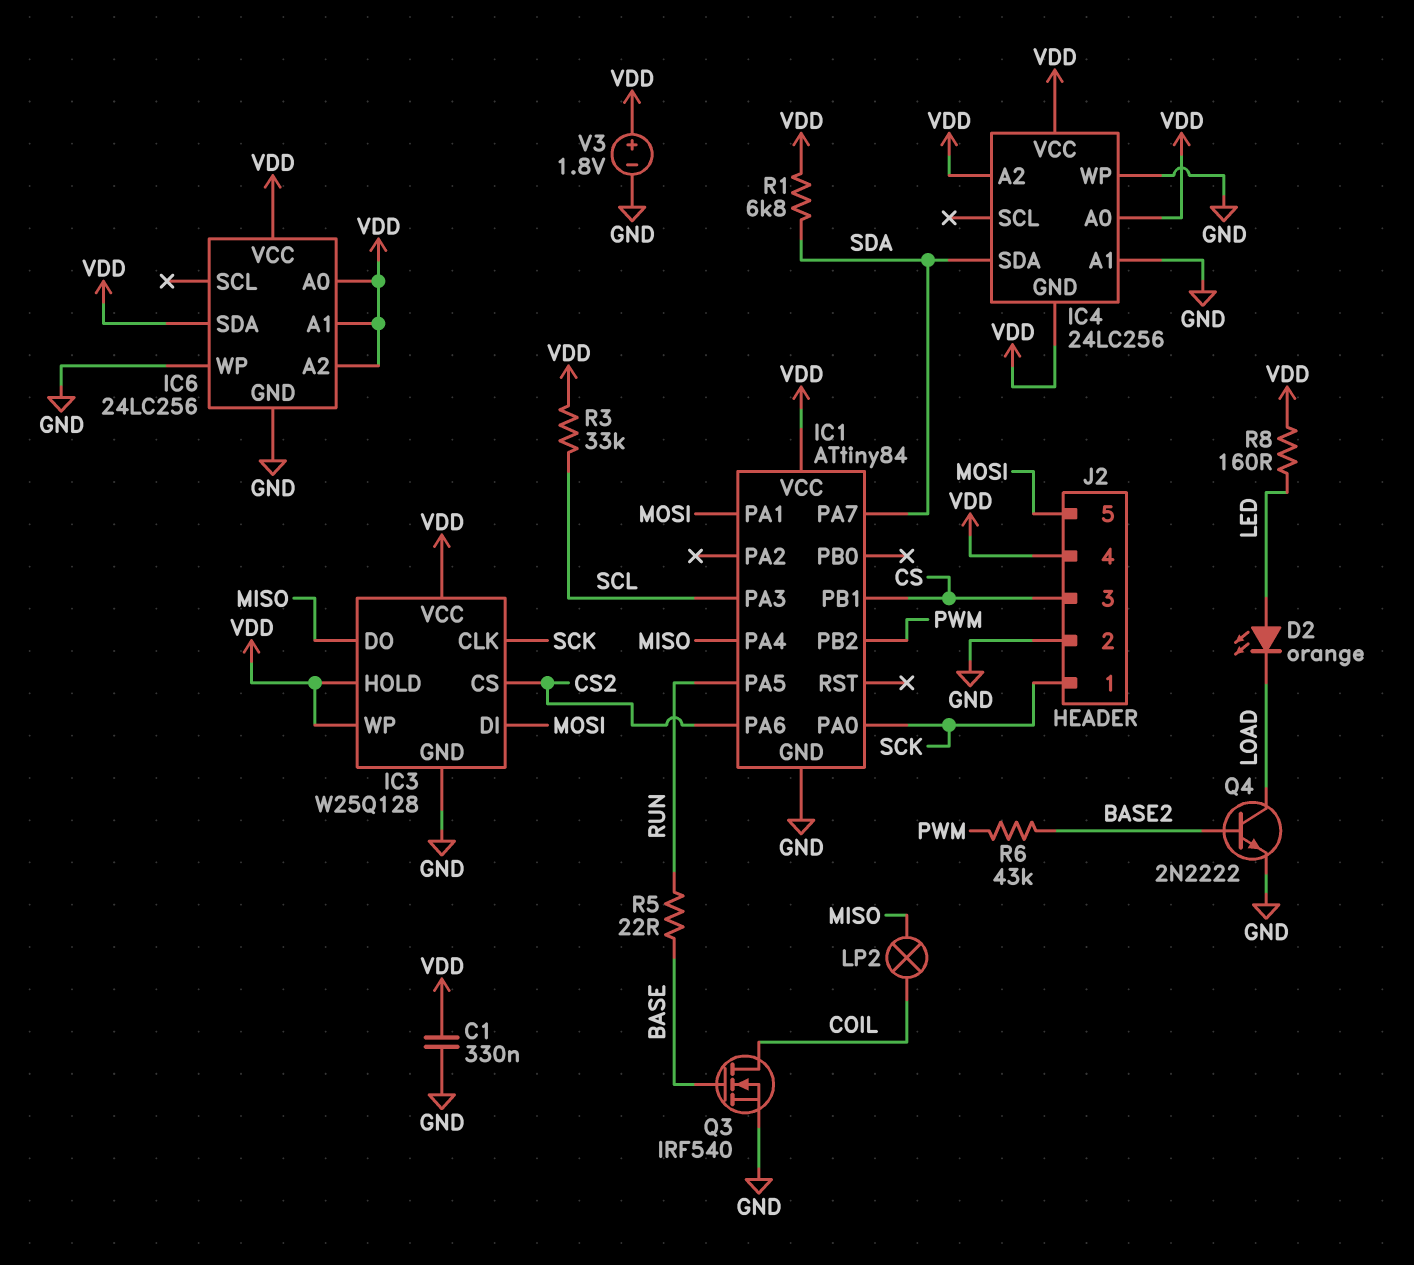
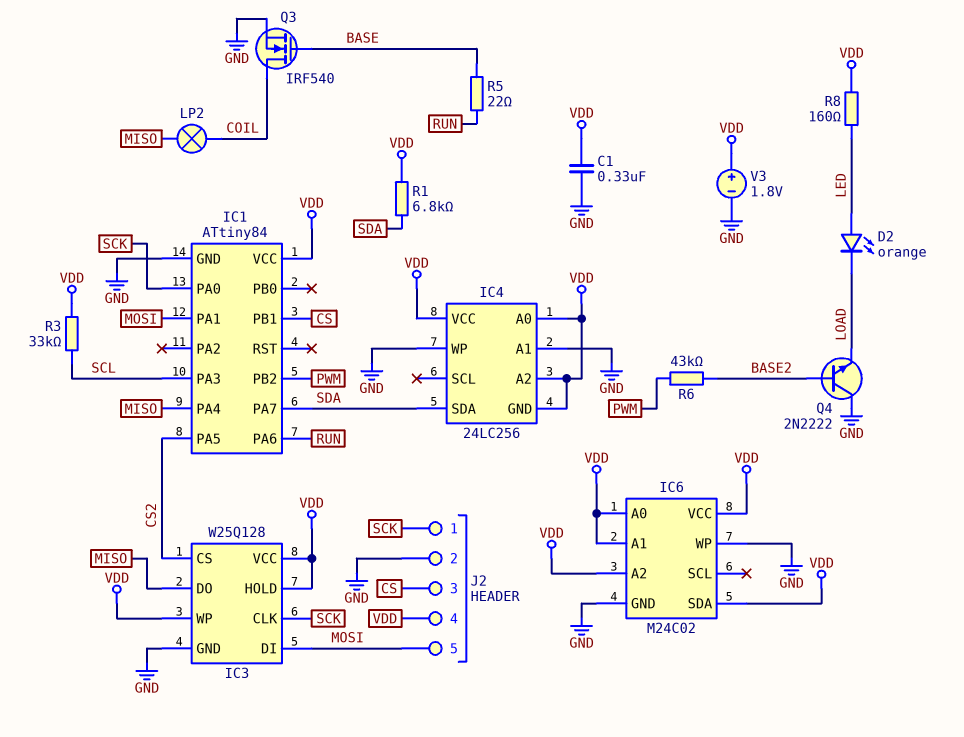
IC1 pin PA5: RUN -> CS2
IC1 pin PA6: CS2 -> RUN
IC6: 24LC256 -> M24C02
Q4: NPN 2N2222 (B BASE2, C LOAD, E GND) -> NPN 2N2222 (B BASE2, C GND, E LOAD)

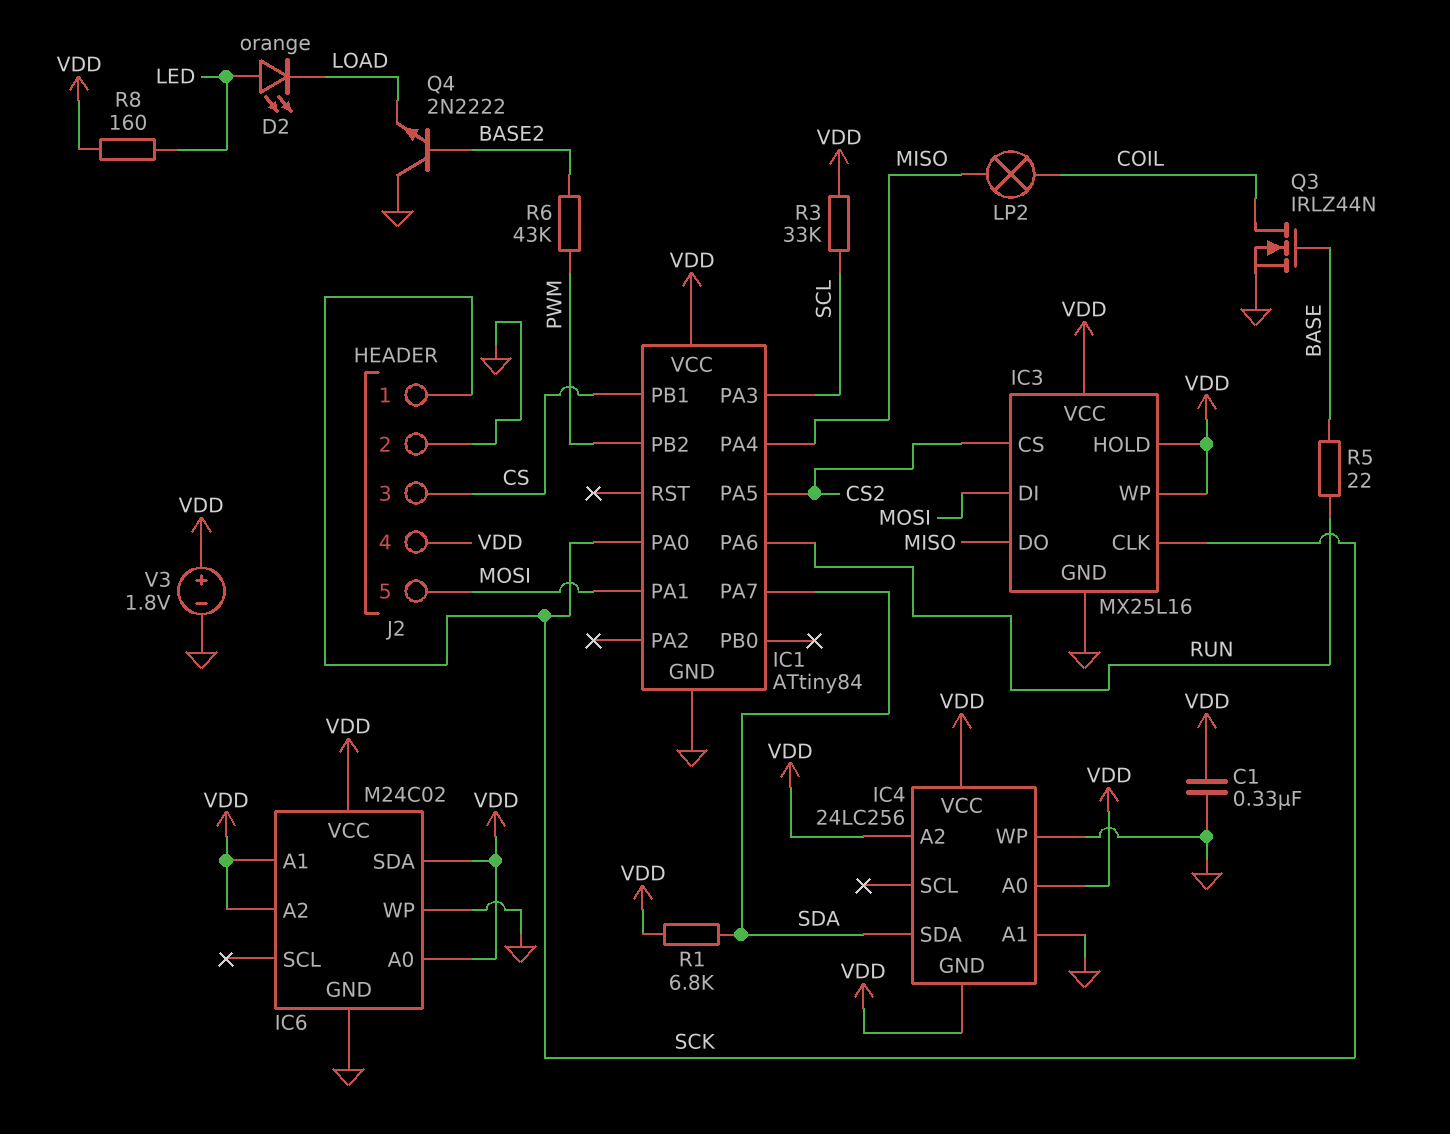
IC3: W25Q128 -> MX25L16
Q3: NMOS IRF540 (G BASE, D COIL, S GND) -> NMOS IRLZ44N (G BASE, D COIL, S GND)

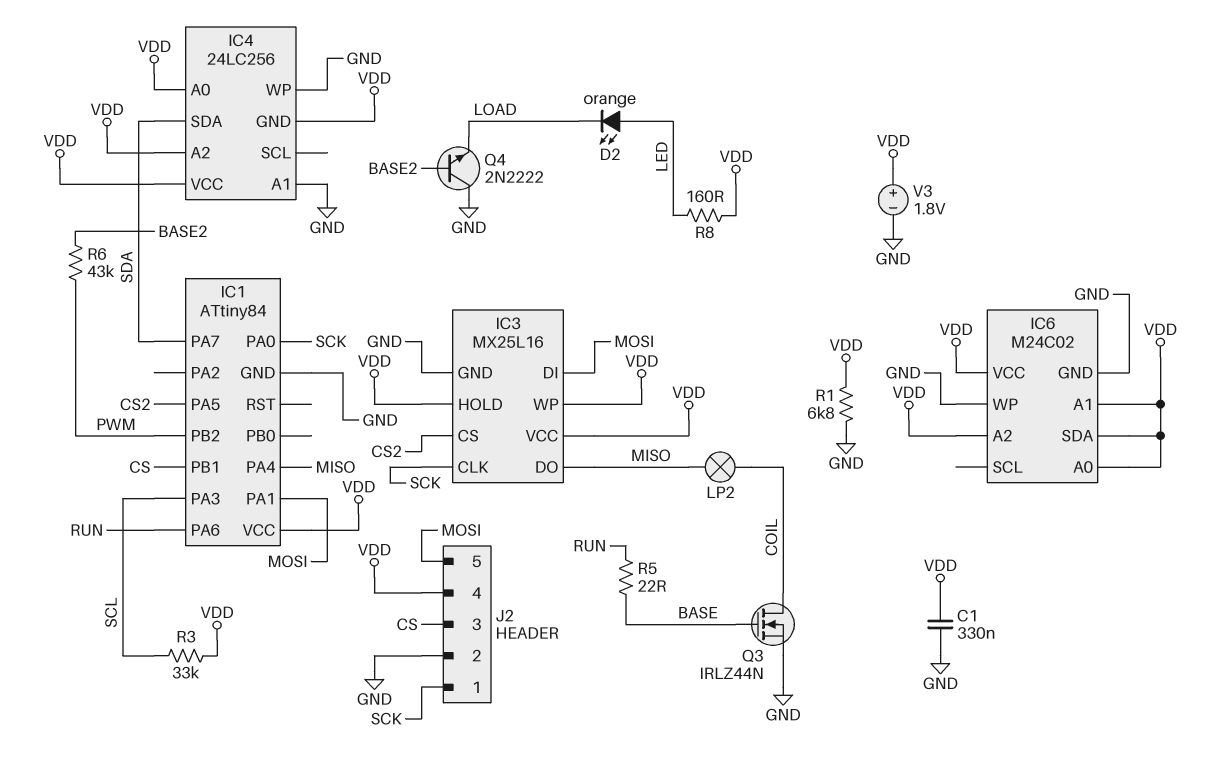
R1: 6.8k (SDA, VDD) -> 6.8k (GND, VDD)

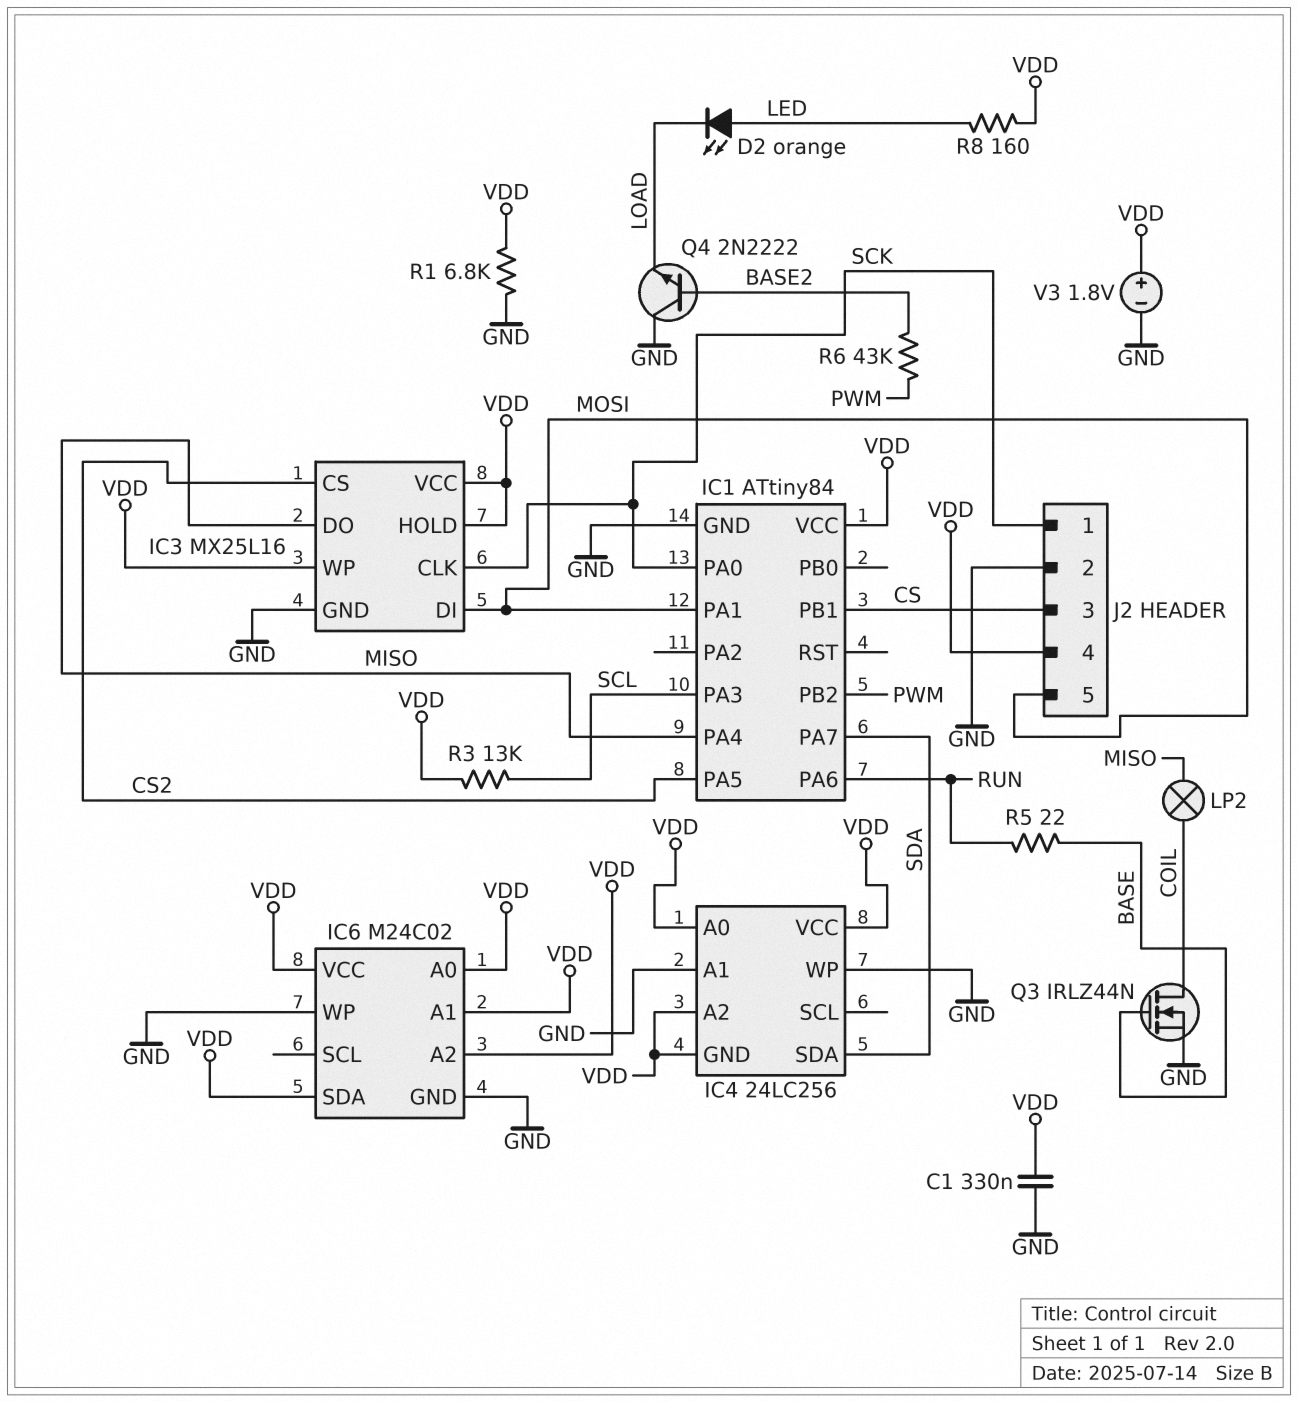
R3: 33k (SCL, VDD) -> 13k (SCL, VDD)

